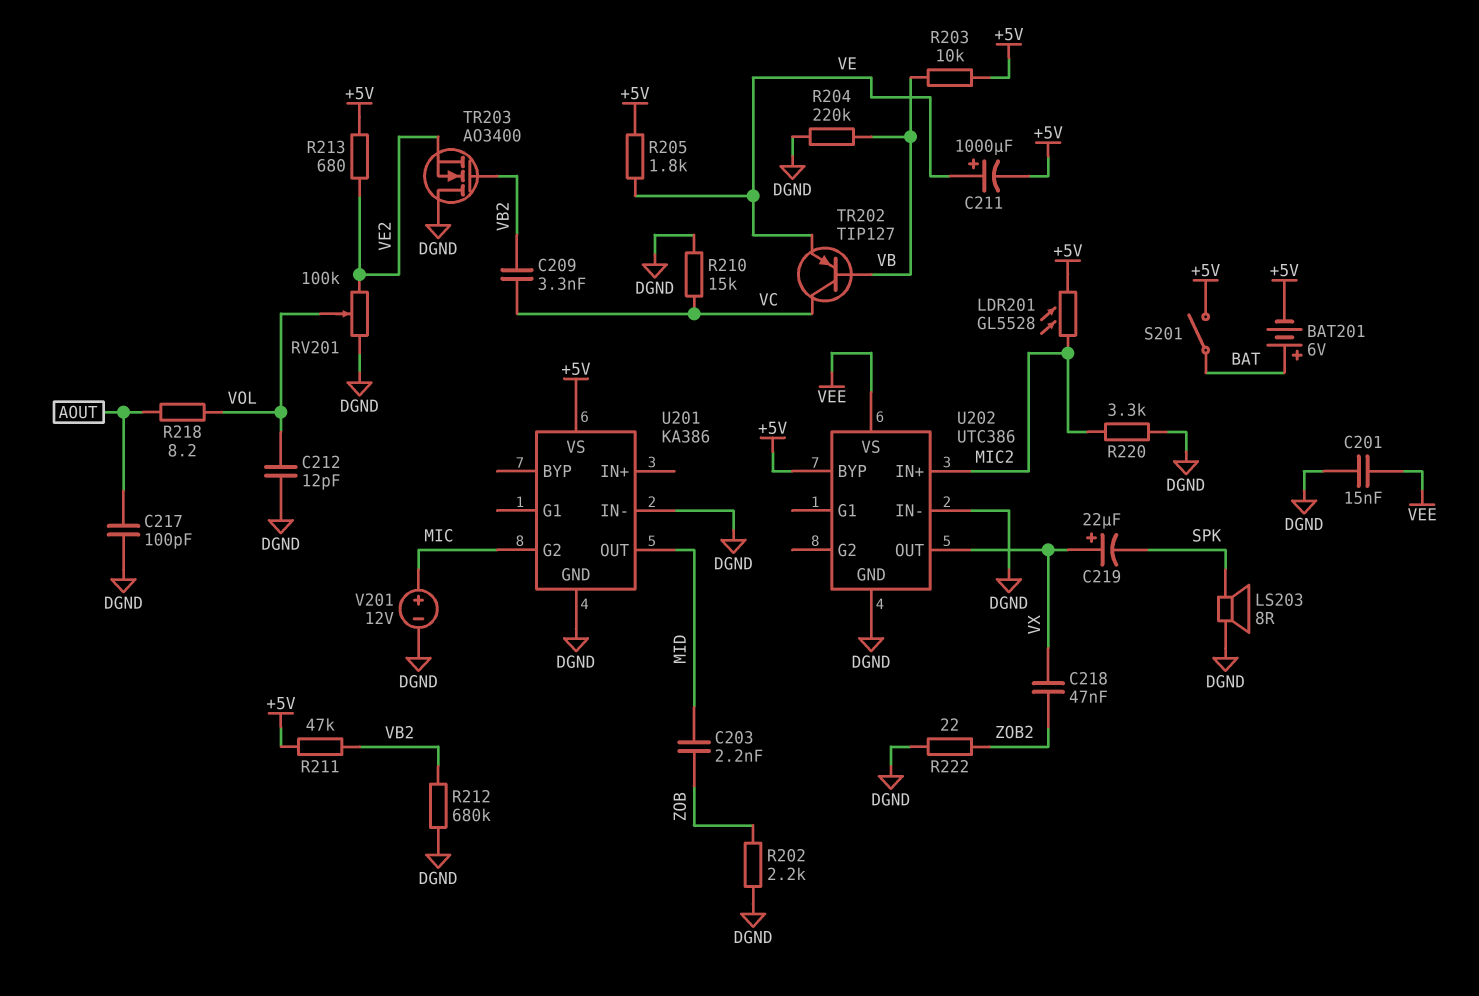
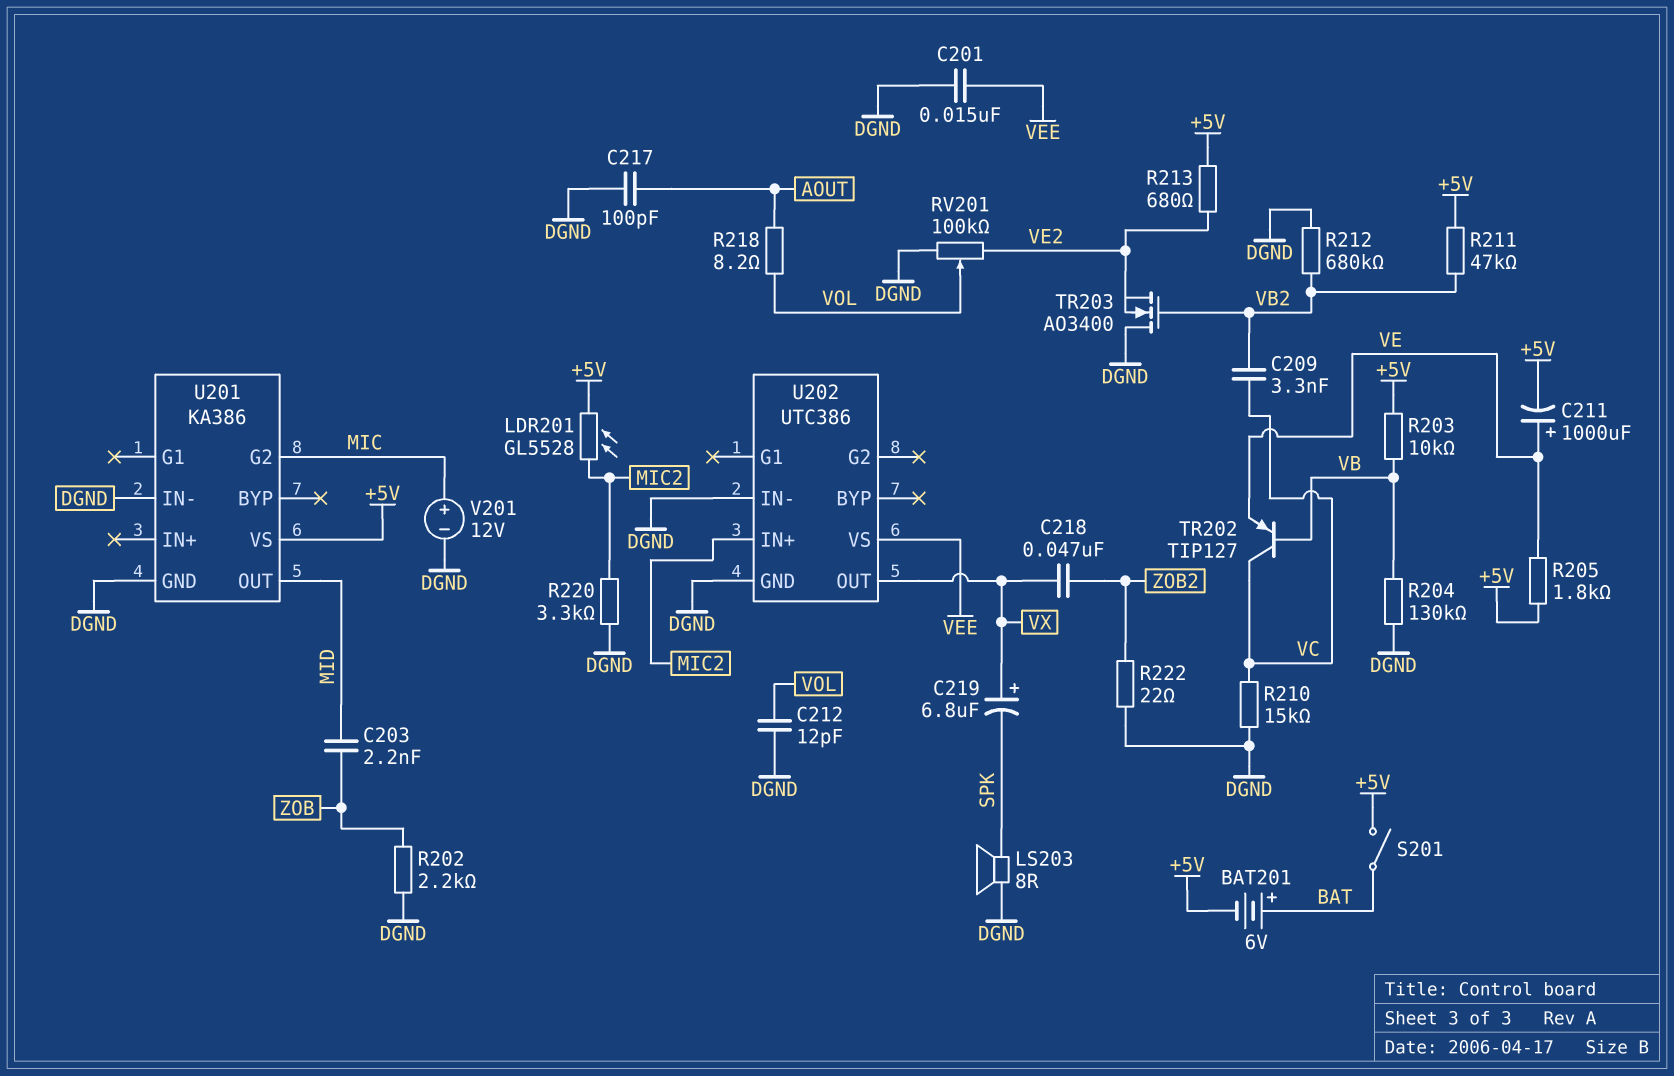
C219: 22uF (plus VX, minus SPK) -> 6.8uF (plus VX, minus SPK)
R204: 220k (DGND, VB) -> 130k (DGND, VB)
U202 pin BYP: +5V -> none

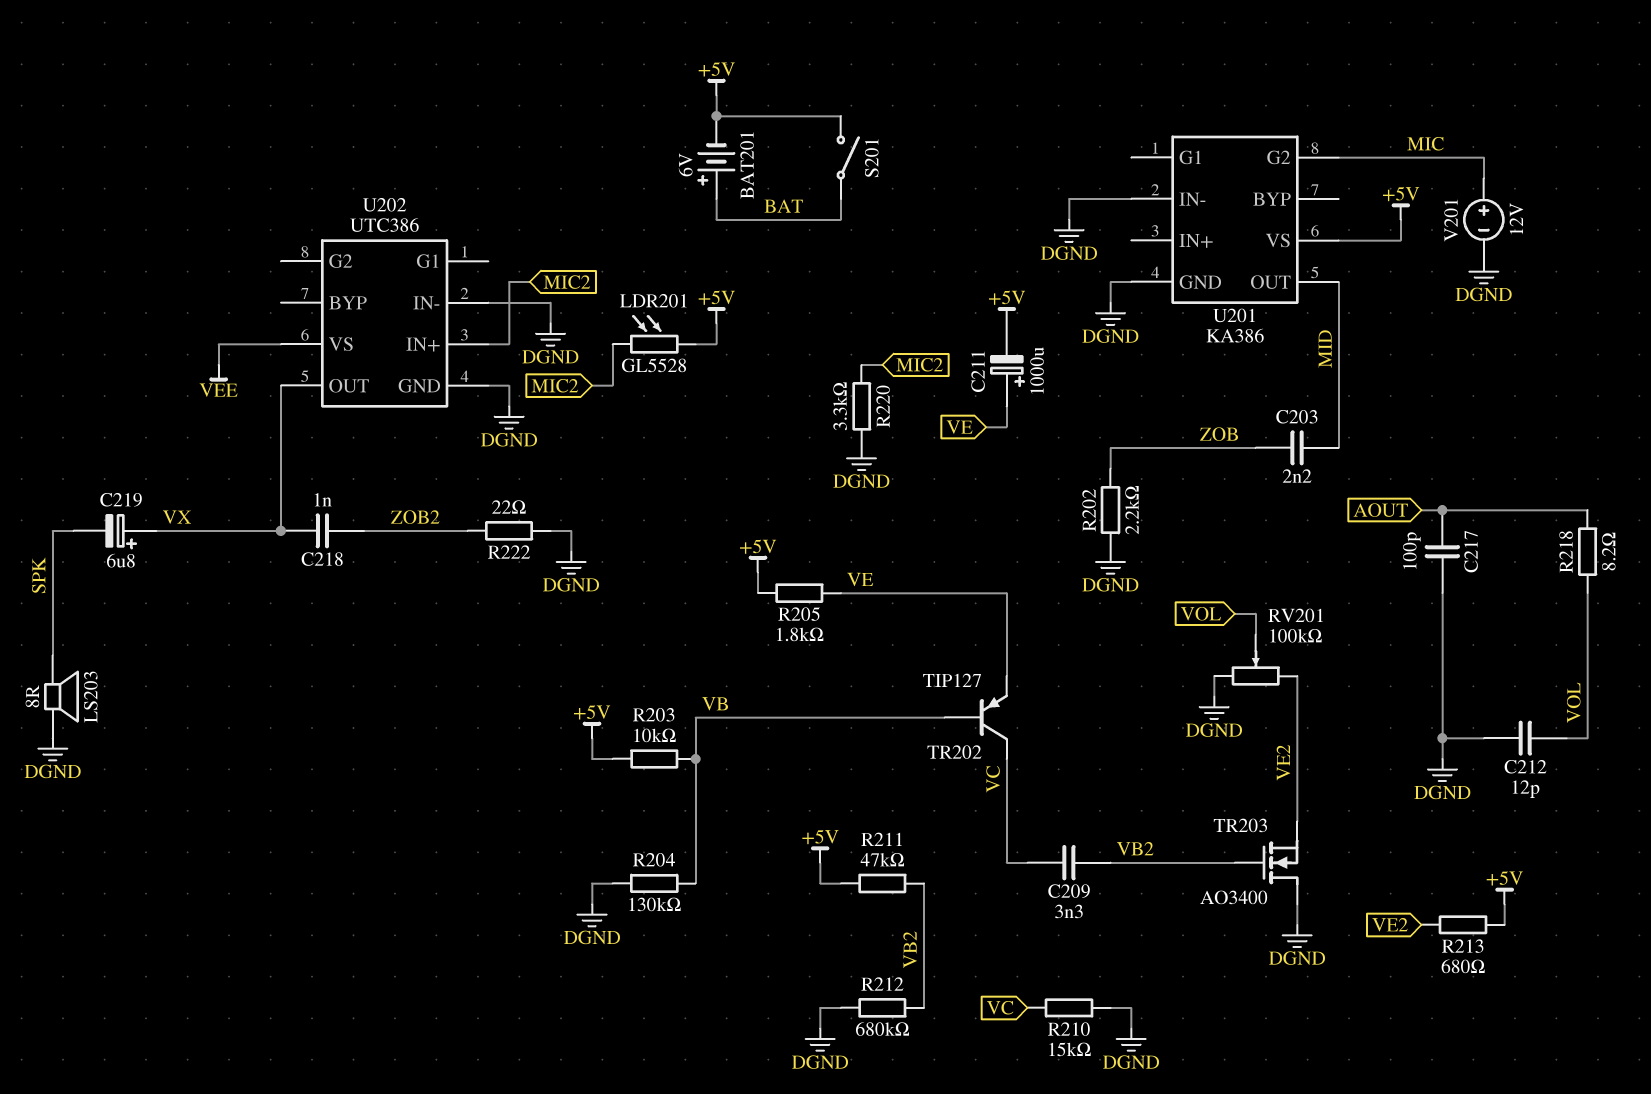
C201: 15nF (DGND, VEE) -> none
C218: 47nF (VX, ZOB2) -> 1nF (VX, ZOB2)

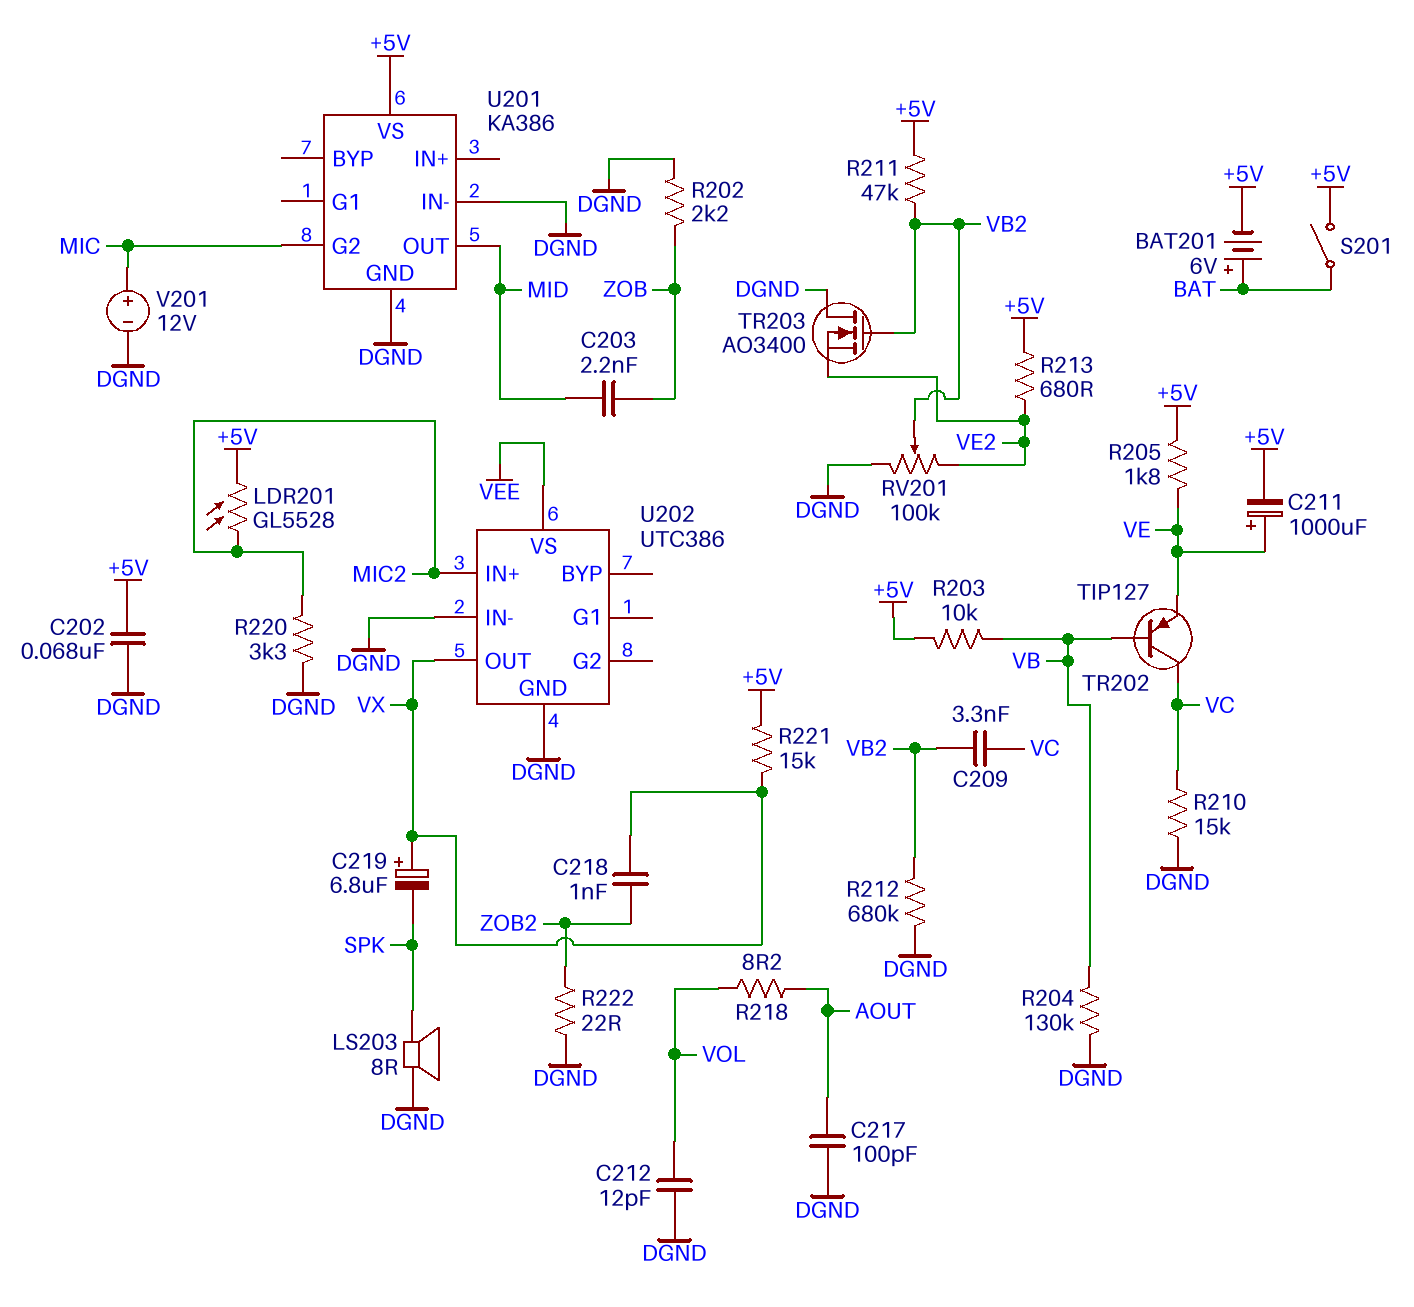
C202: none -> 68nF (+5V, DGND)
R221: none -> 15k (+5V, VX)
RV201: 100k (DGND, VE2, wiper VOL) -> 100k (DGND, VE2, wiper VB2)

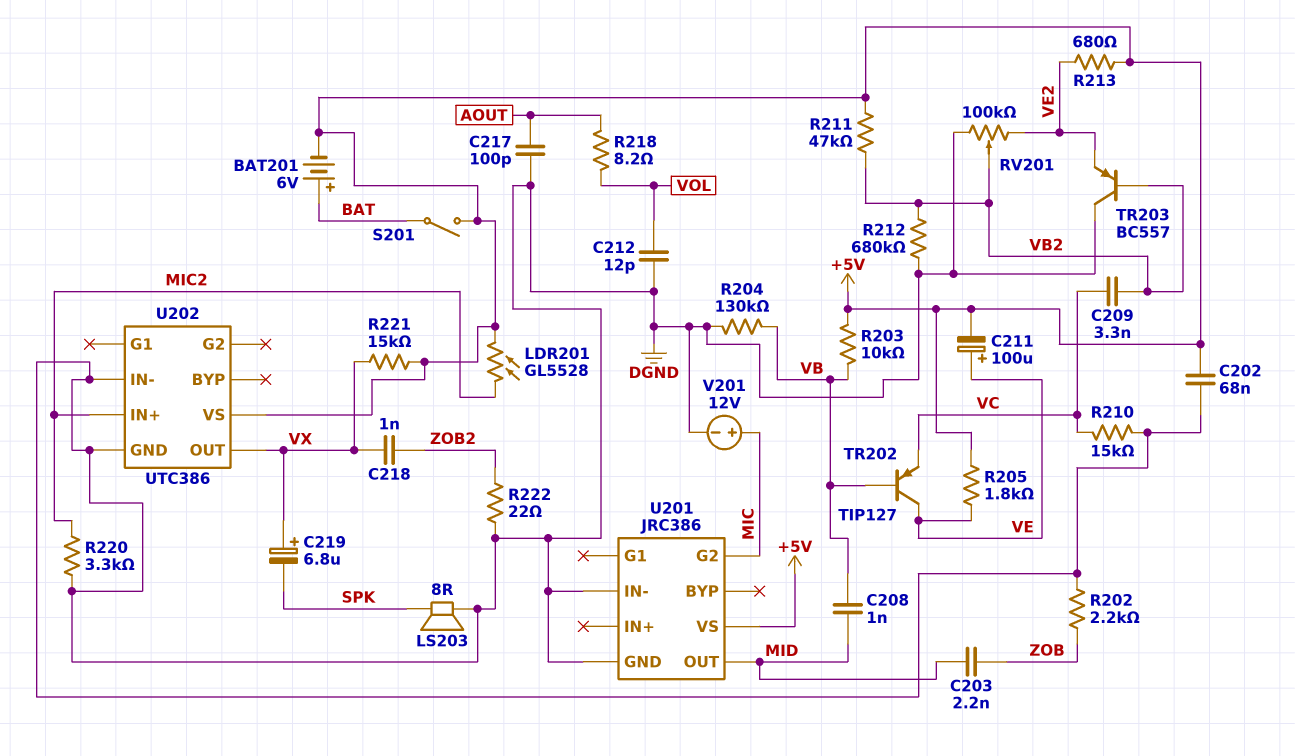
C208: none -> 1nF (MID, VB)
C211: 1000uF (plus VE, minus +5V) -> 100uF (plus VE, minus +5V)
TR202: PNP TIP127 (B VB, C VC, E VE) -> PNP TIP127 (B VB, C VE, E VC)
TR203: NMOS AO3400 (G VB2, D DGND, S VE2) -> PNP BC557 (B VB2, C DGND, E VE2)
U201: KA386 -> JRC386
U202 pin VS: VEE -> +5V

